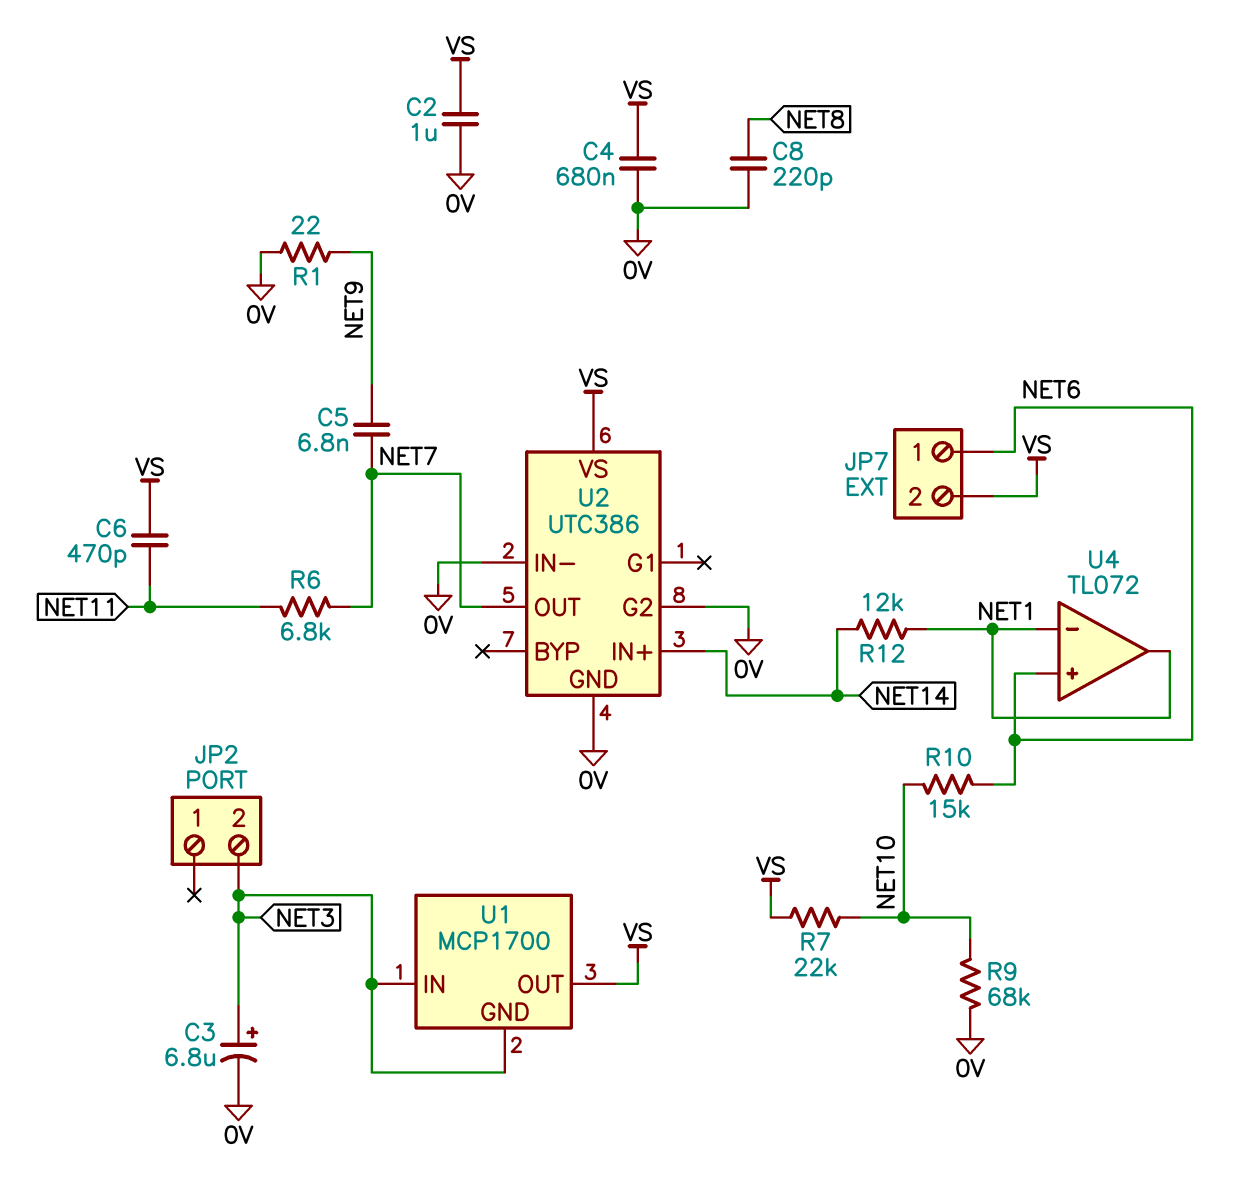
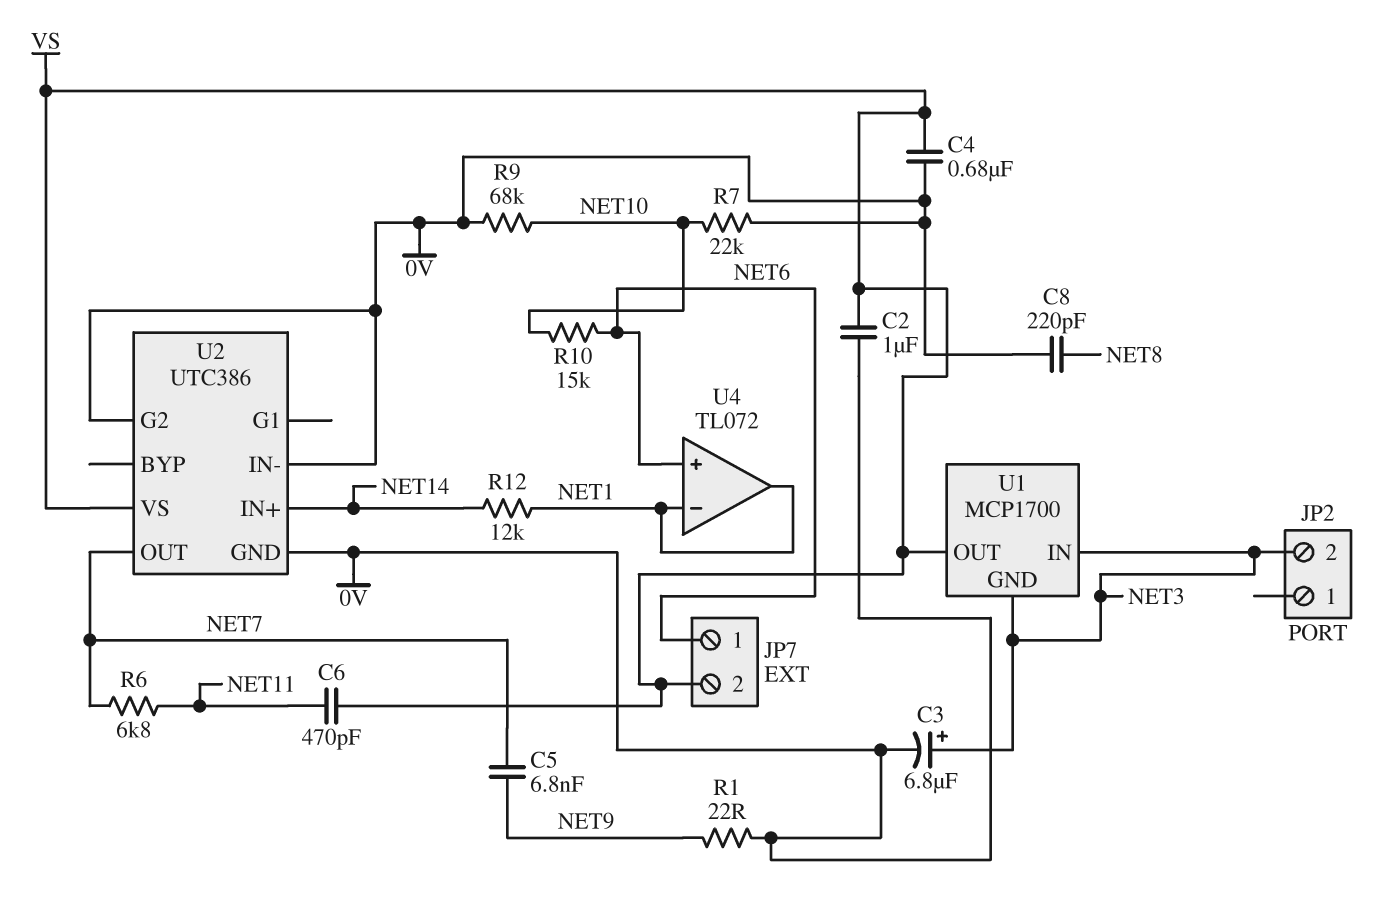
R7: 22k (NET10, VS) -> 22k (0V, NET10)

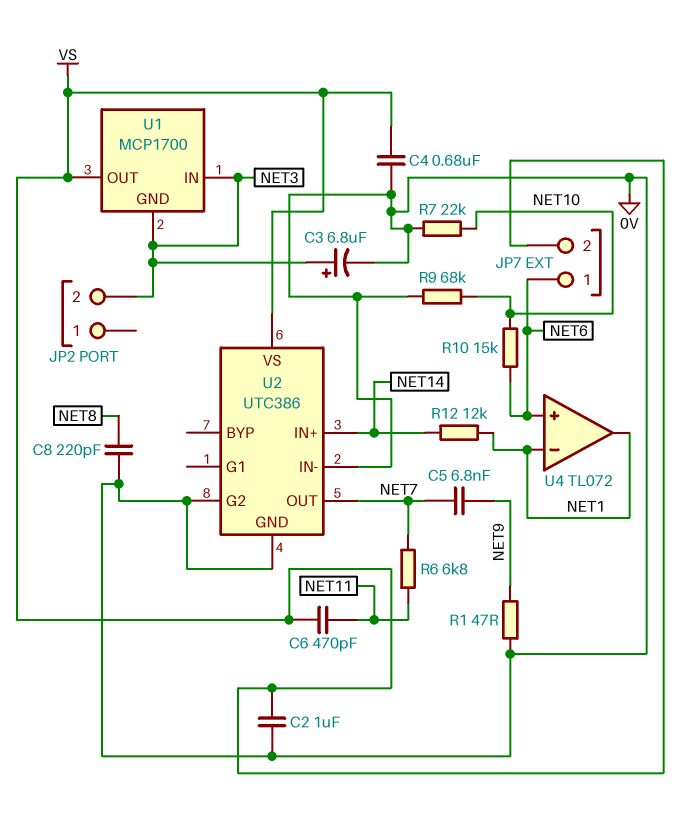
R1: 22 (0V, NET9) -> 47 (0V, NET9)

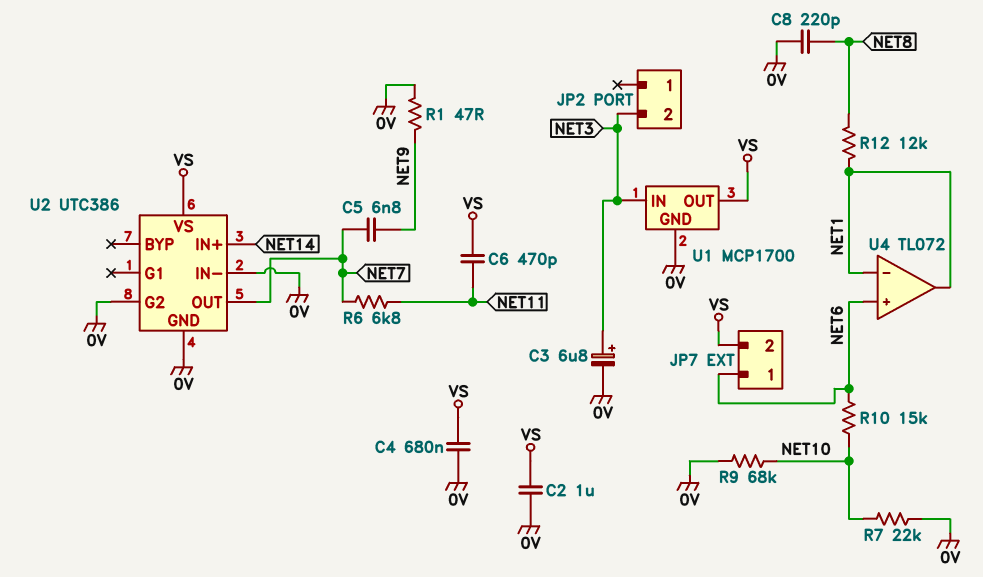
R12: 12k (NET1, NET14) -> 12k (NET1, NET8)
U1 pin GND: NET3 -> 0V

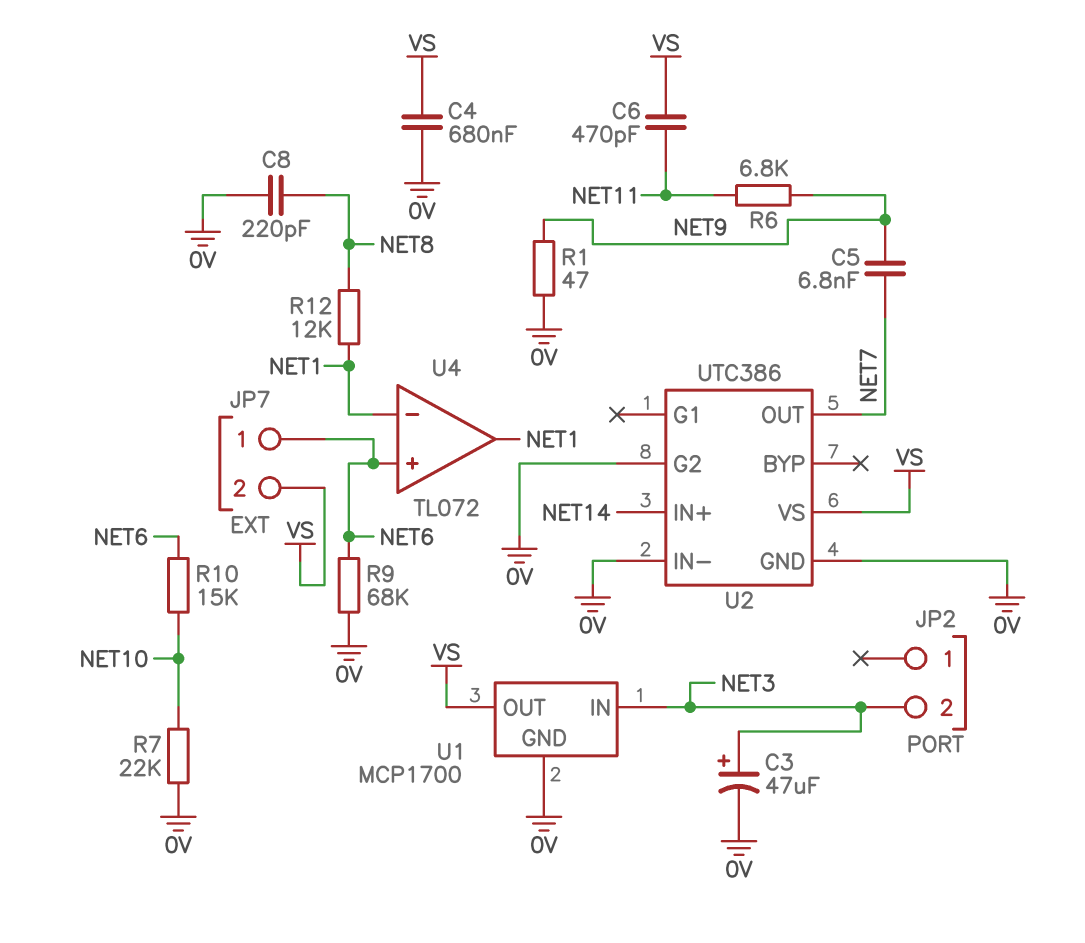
C2: 1uF (0V, VS) -> none
C3: 6.8uF (plus NET3, minus 0V) -> 47uF (plus NET3, minus 0V)
R6: 6.8k (NET7, NET11) -> 6.8k (NET9, NET11)
R9: 68k (0V, NET10) -> 68k (0V, NET6)

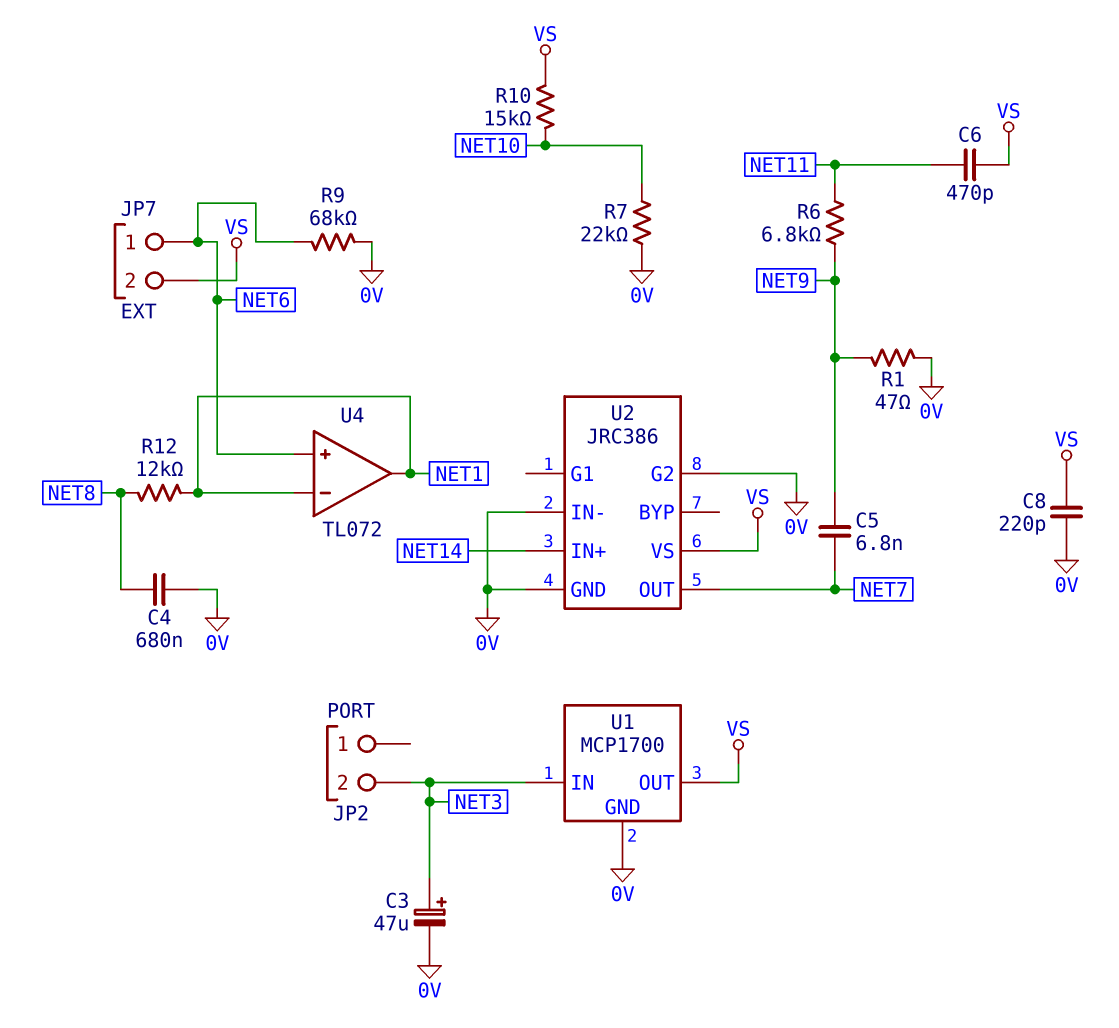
C4: 680nF (0V, VS) -> 680nF (0V, NET8)
C8: 220pF (0V, NET8) -> 220pF (0V, VS)
R10: 15k (NET6, NET10) -> 15k (NET10, VS)
U2: UTC386 -> JRC386

